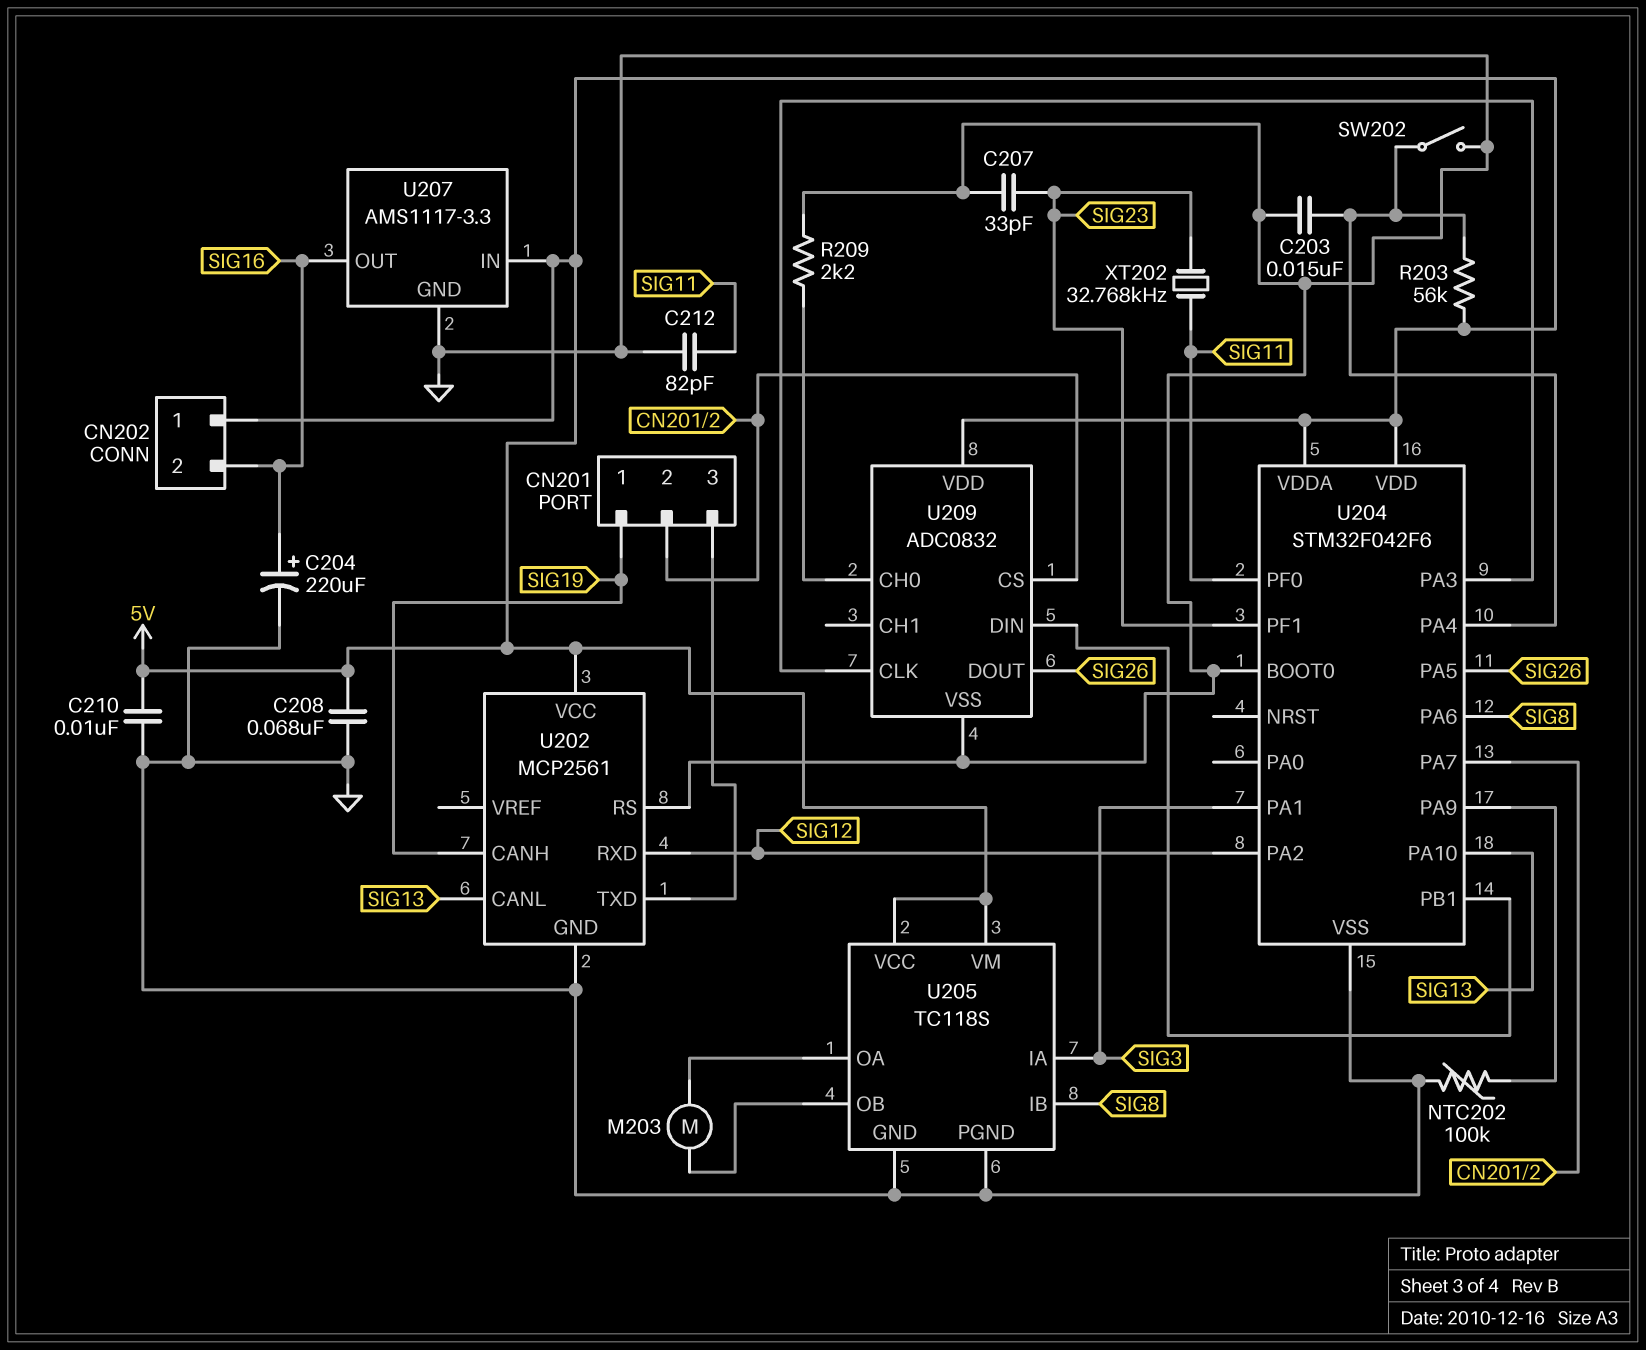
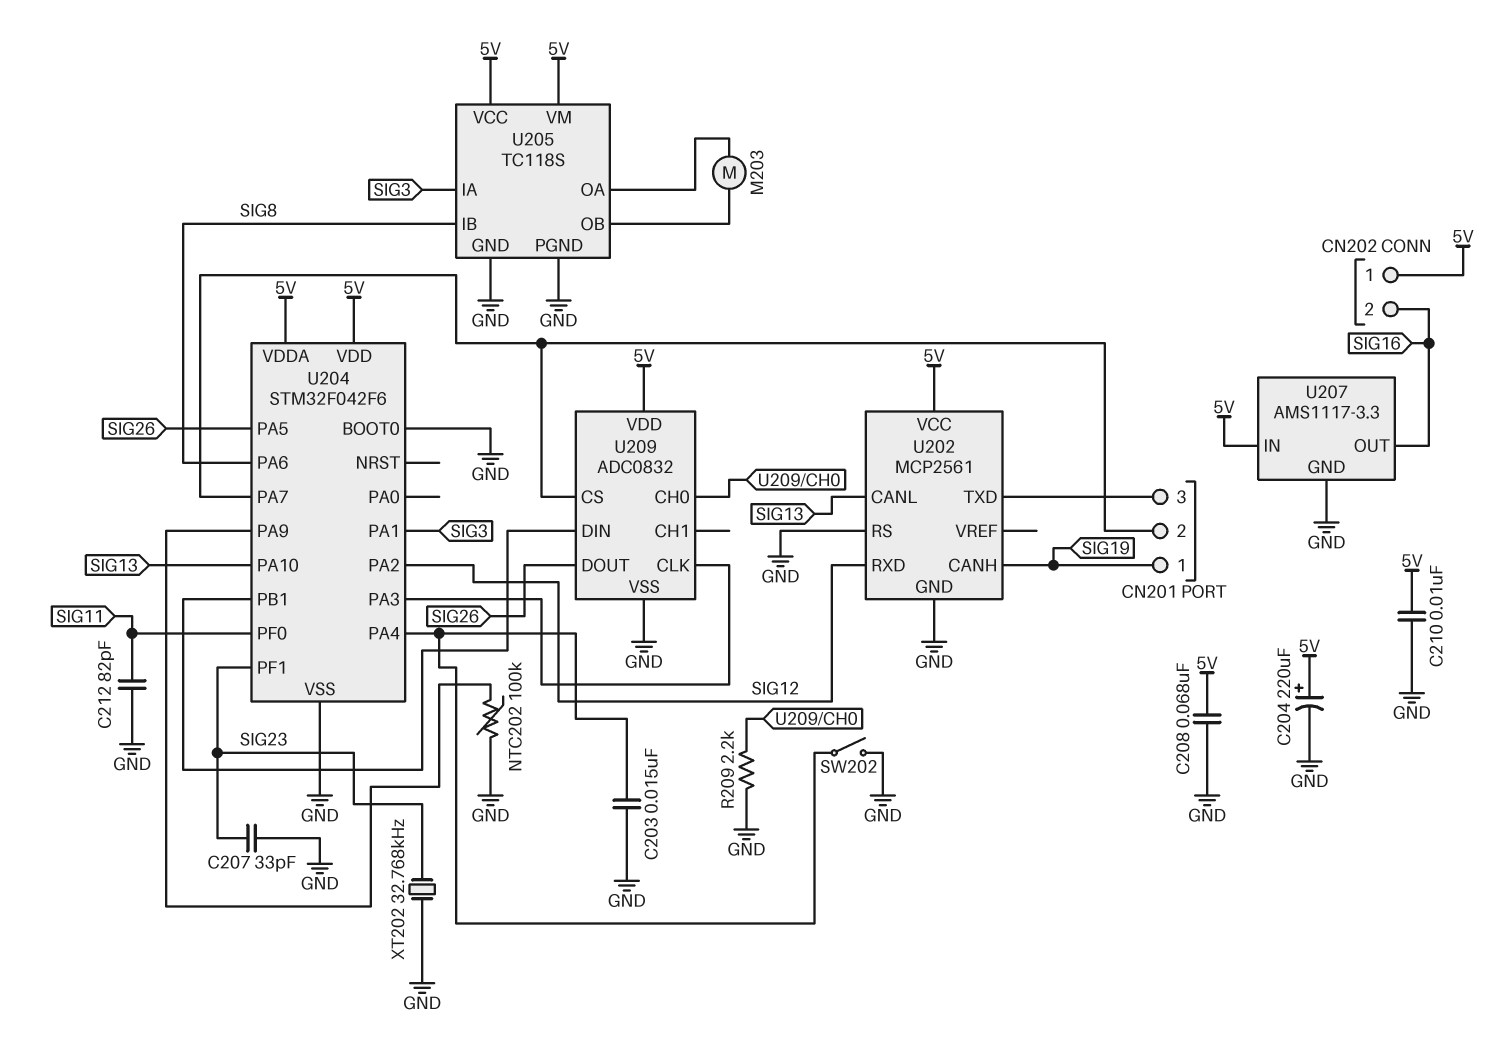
C204: 220uF (plus SIG16, minus GND) -> 220uF (plus 5V, minus GND)
R203: 56k (5V, U204/PA4) -> none
XT202: 32.768kHz (SIG11, SIG23) -> 32.768kHz (GND, SIG23)

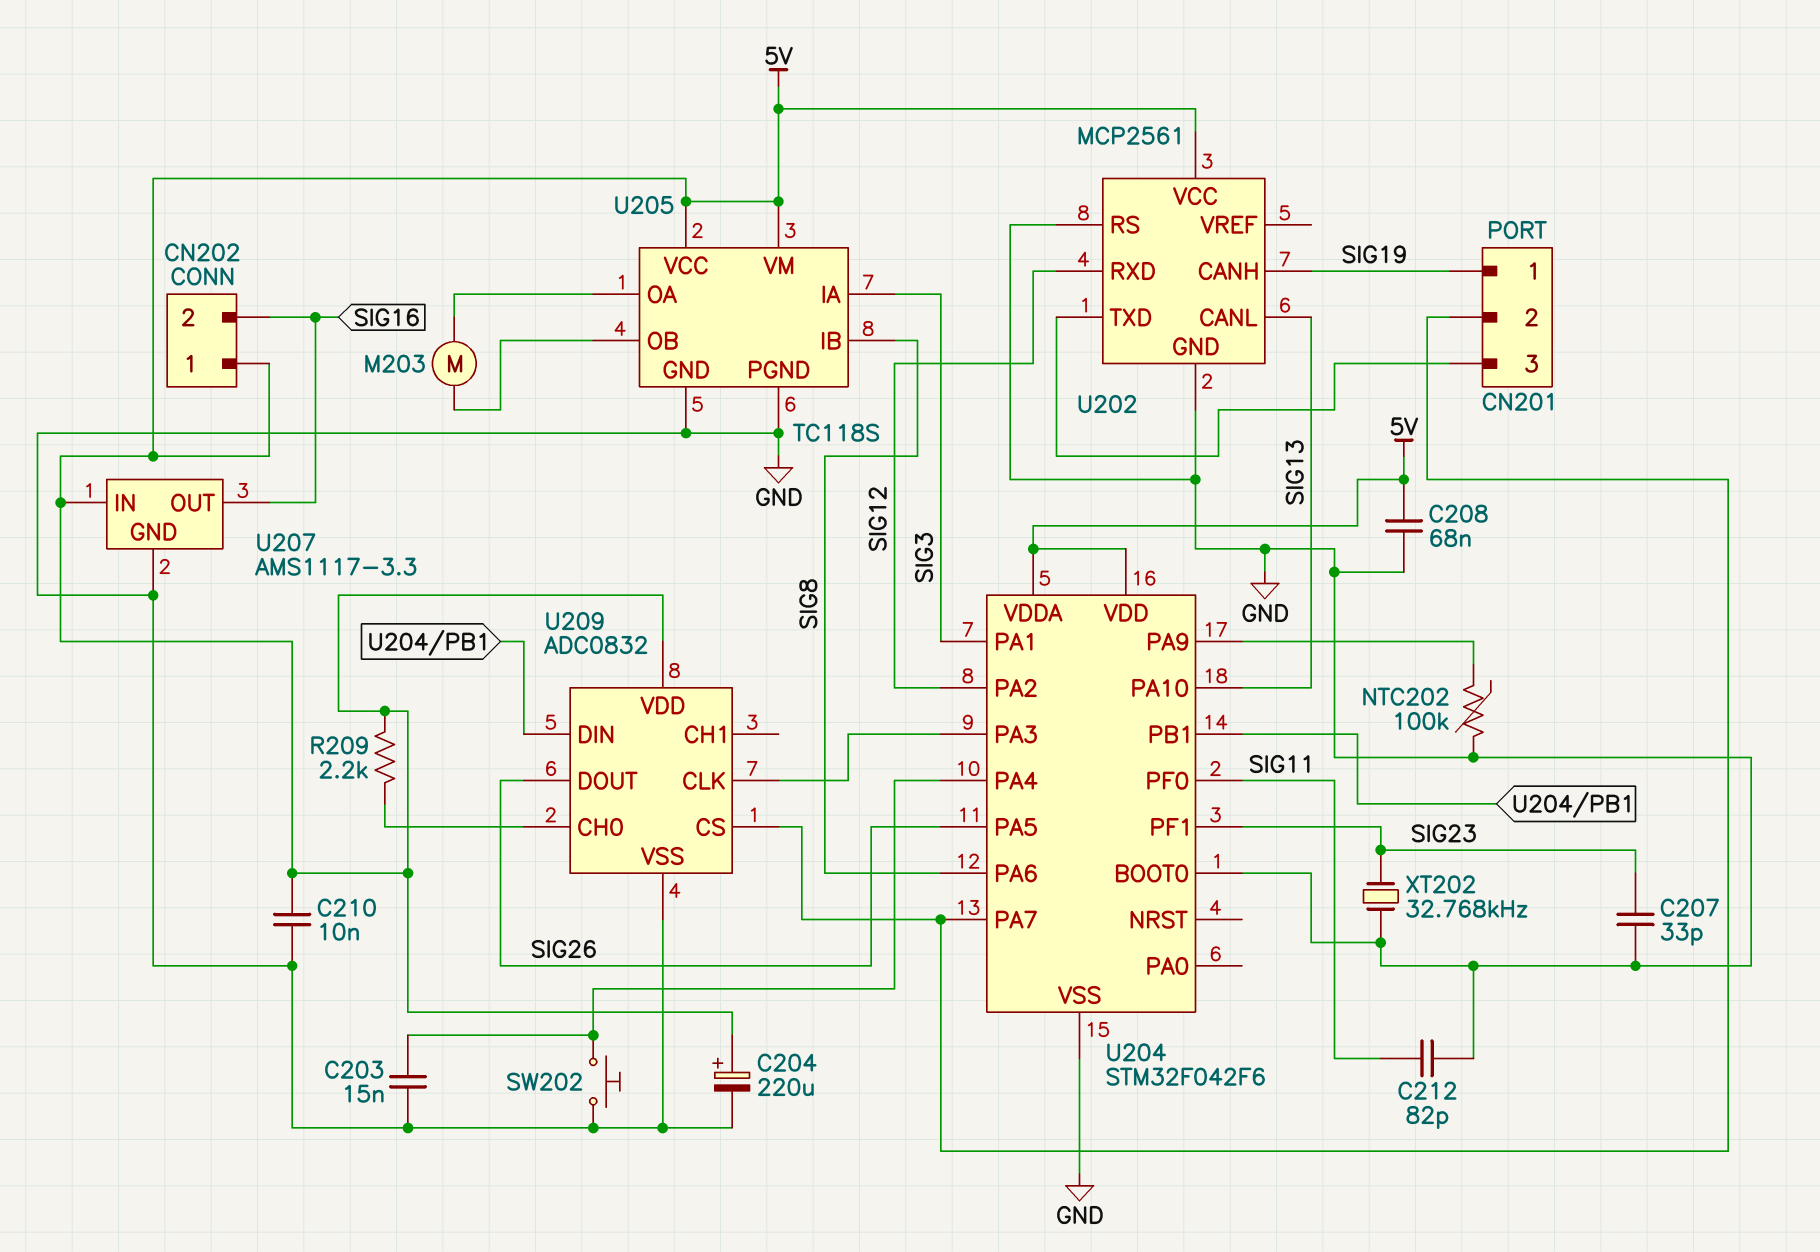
R209: 2.2k (GND, U209/CH0) -> 2.2k (5V, U209/CH0)
SW202: switch (GND, U204/PA4) -> button (GND, U204/PA4)

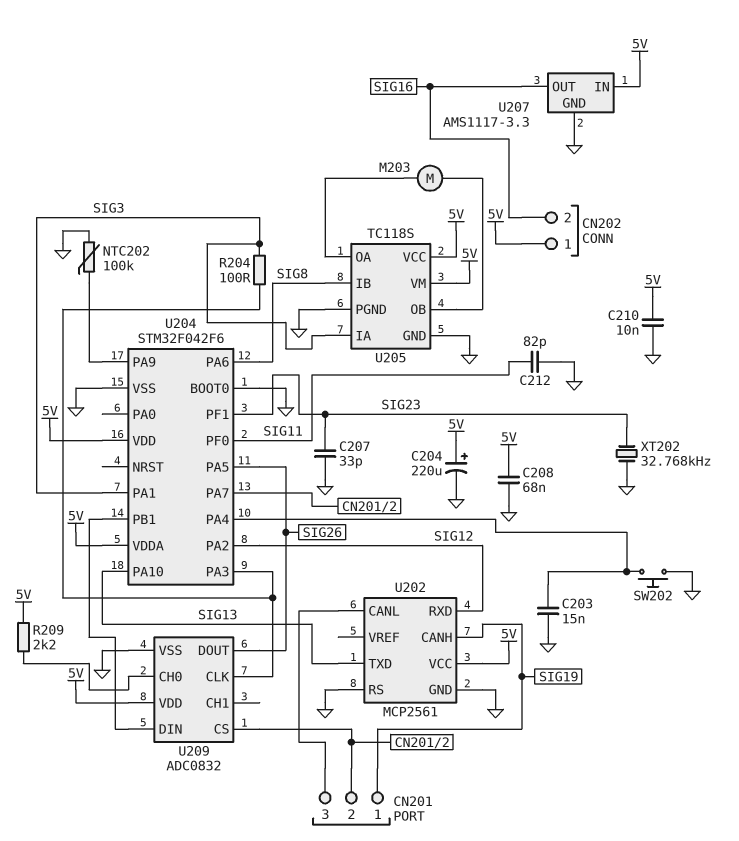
R204: none -> 100 (SIG3, U204/PA3)
U202 pin CANL: SIG13 -> CN201/3
U202 pin TXD: CN201/3 -> SIG13

